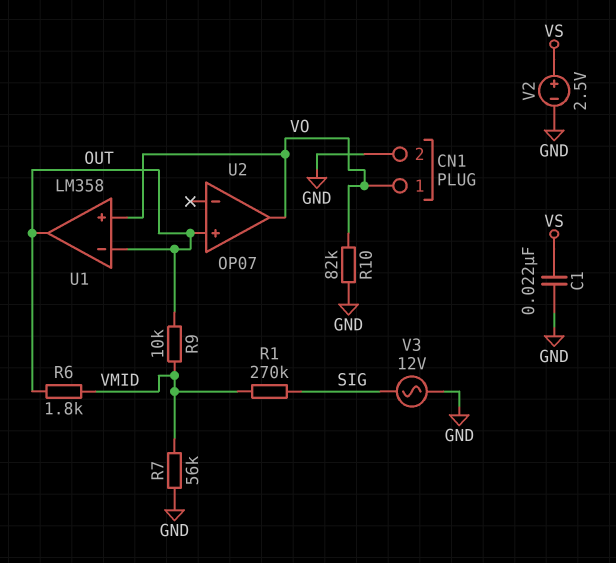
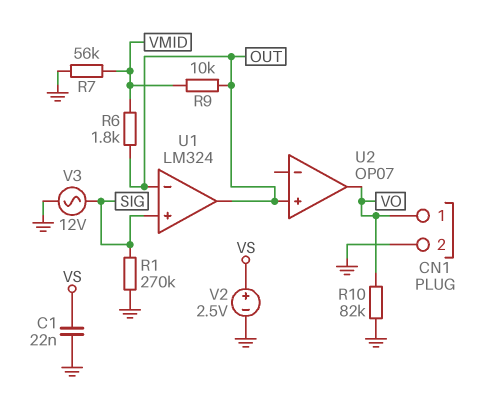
R1: 270k (SIG, VMID) -> 270k (GND, SIG)
U1: LM358 -> LM324
U1 pin in+: VO -> SIG

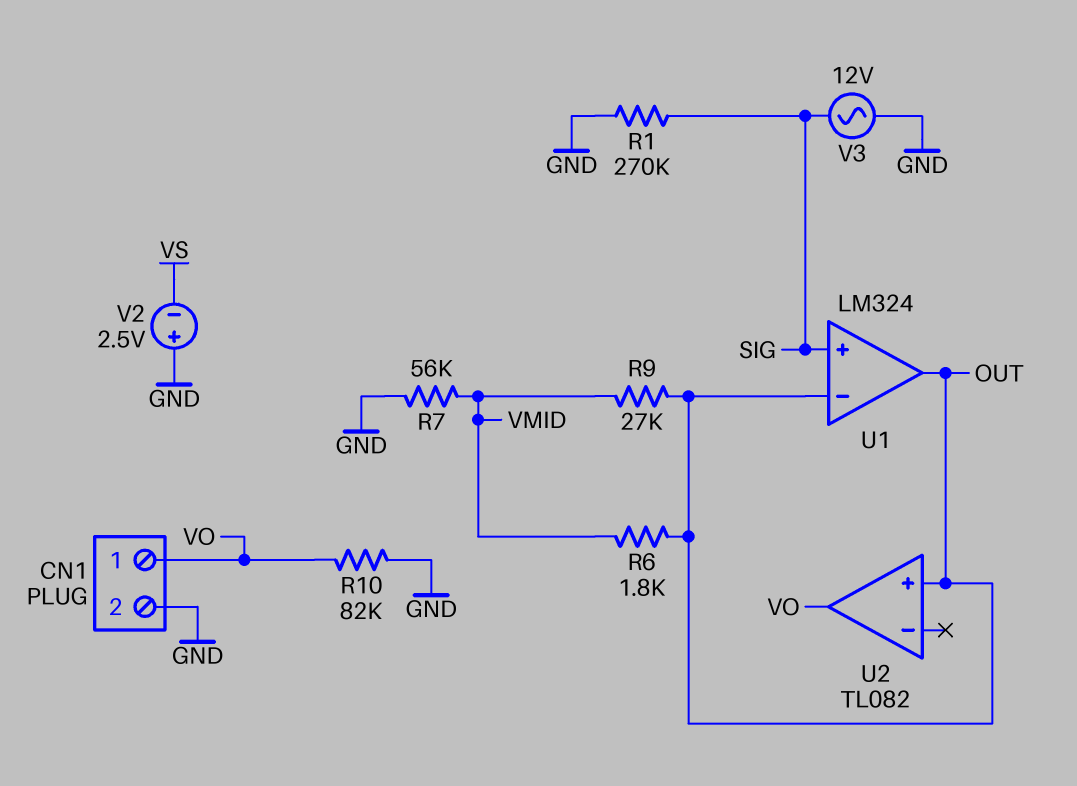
C1: 22nF (GND, VS) -> none
R9: 10k (OUT, VMID) -> 27k (OUT, VMID)
U2: OP07 -> TL082
V2: 2.5V (plus VS, minus GND) -> 2.5V (plus GND, minus VS)

